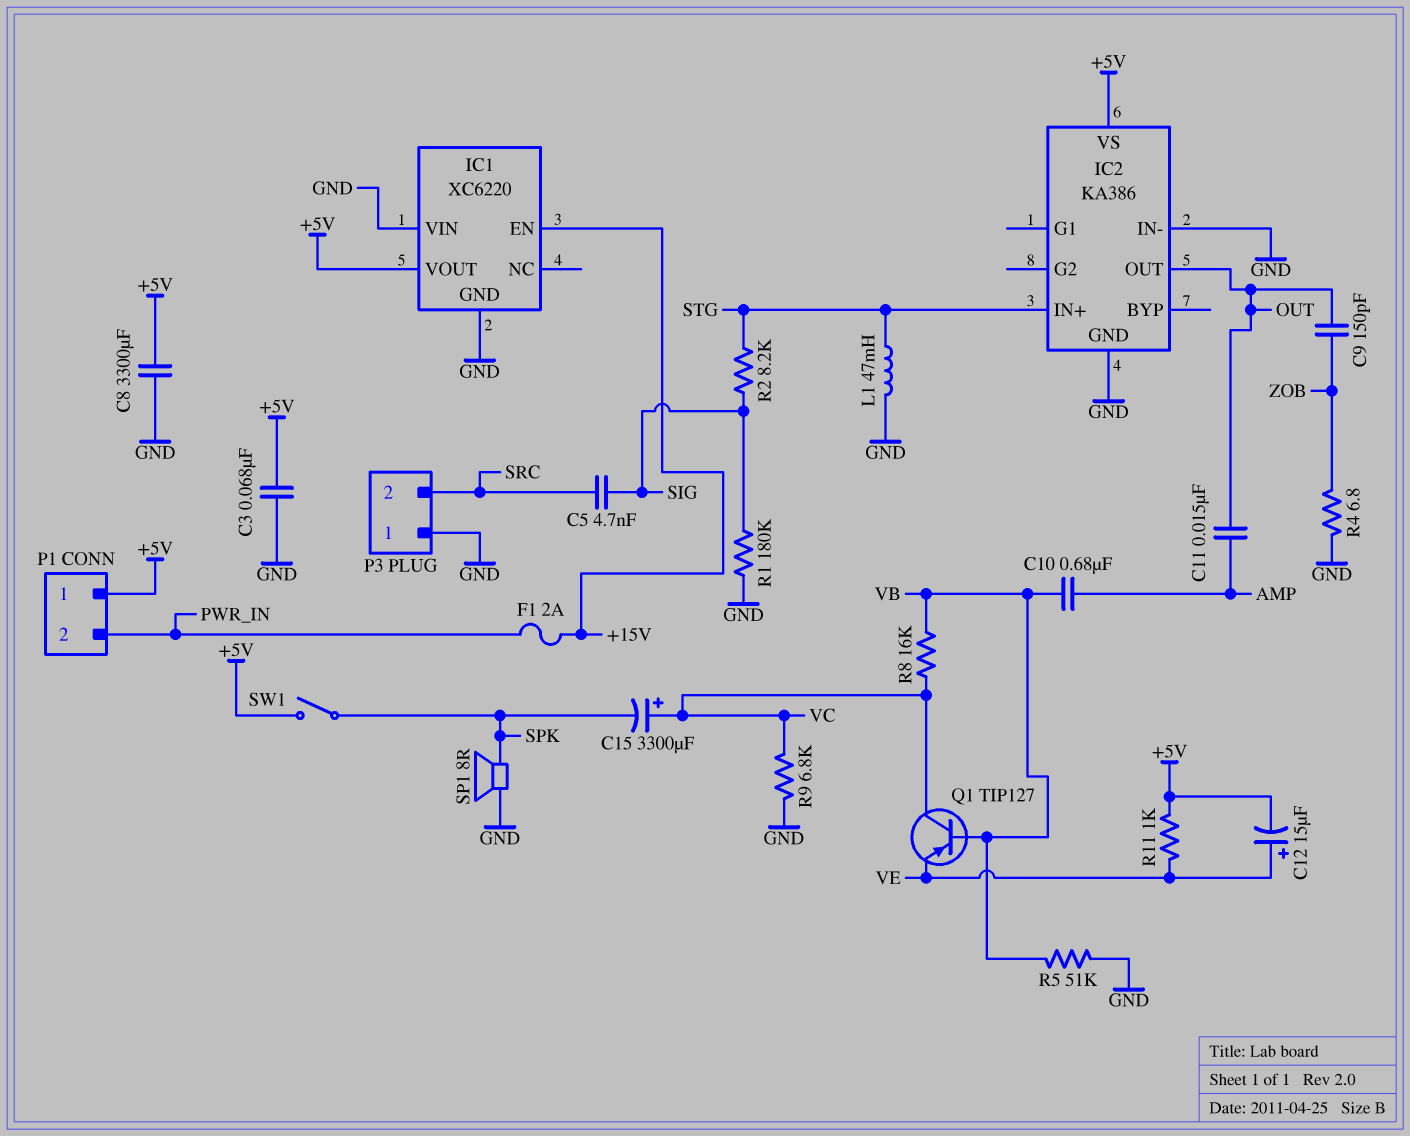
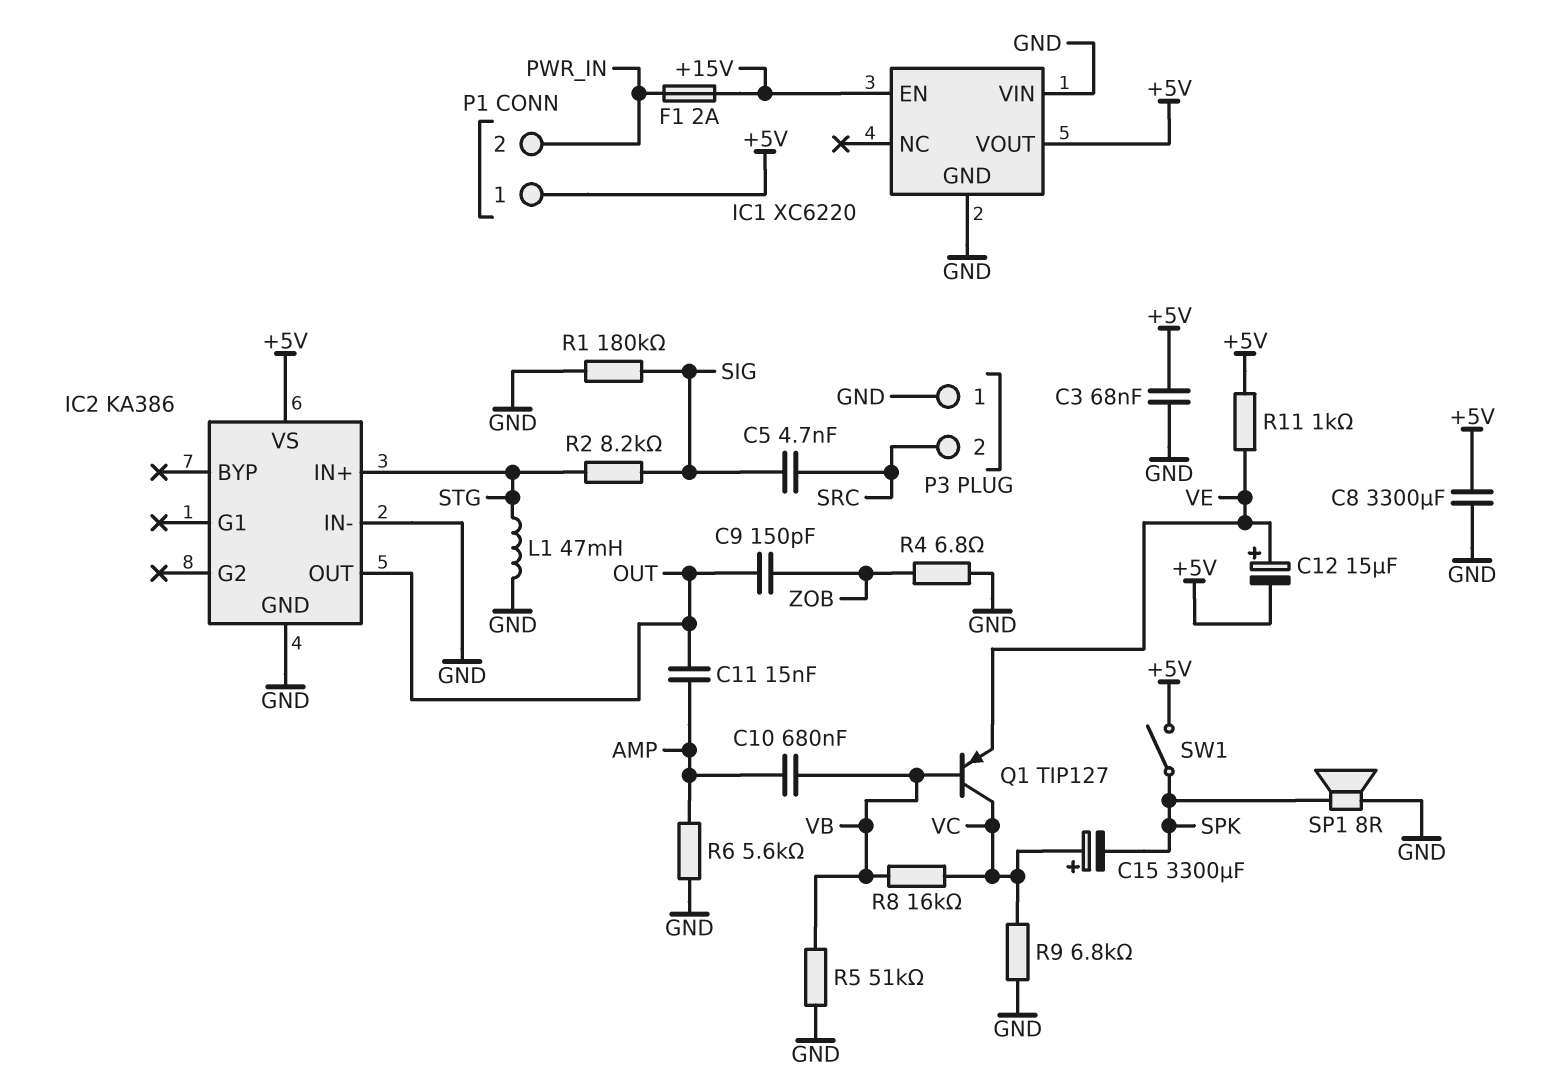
R6: none -> 5.6k (AMP, GND)

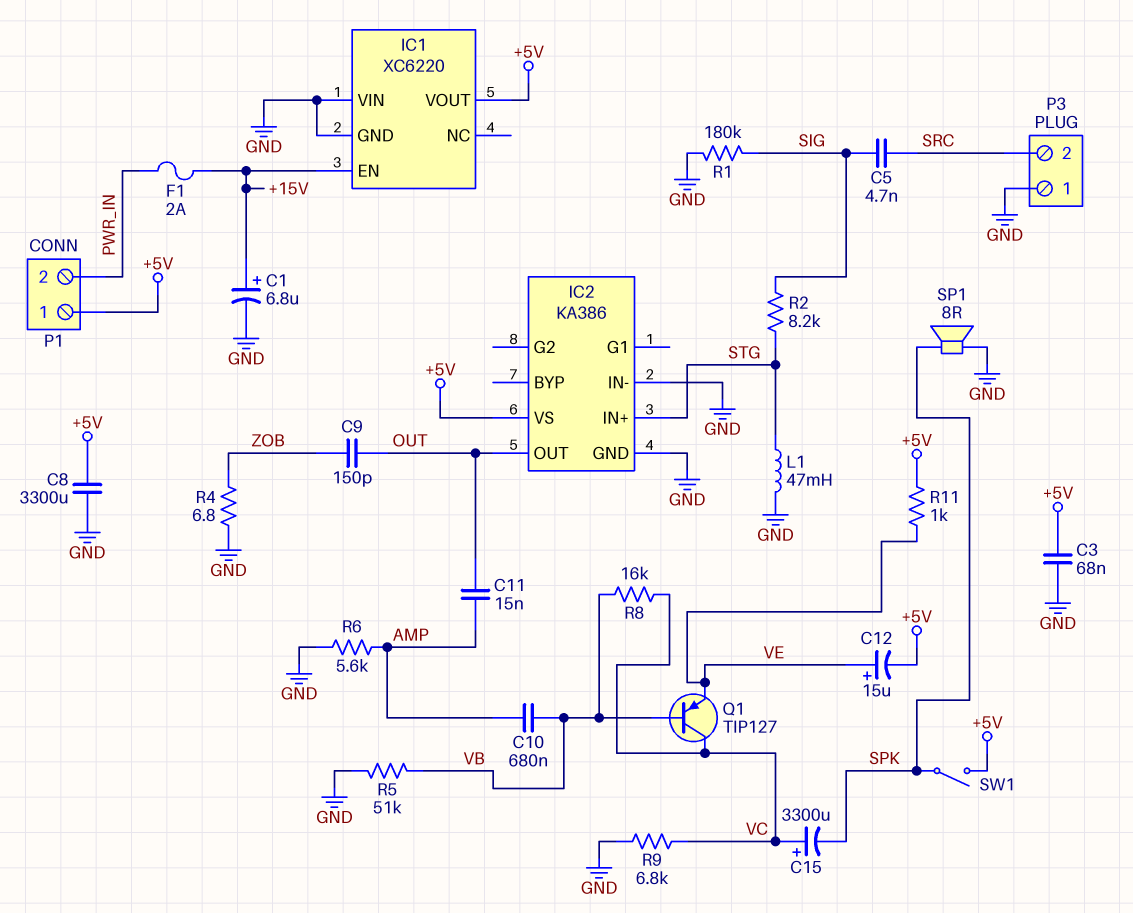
C1: none -> 6.8uF (plus +15V, minus GND)

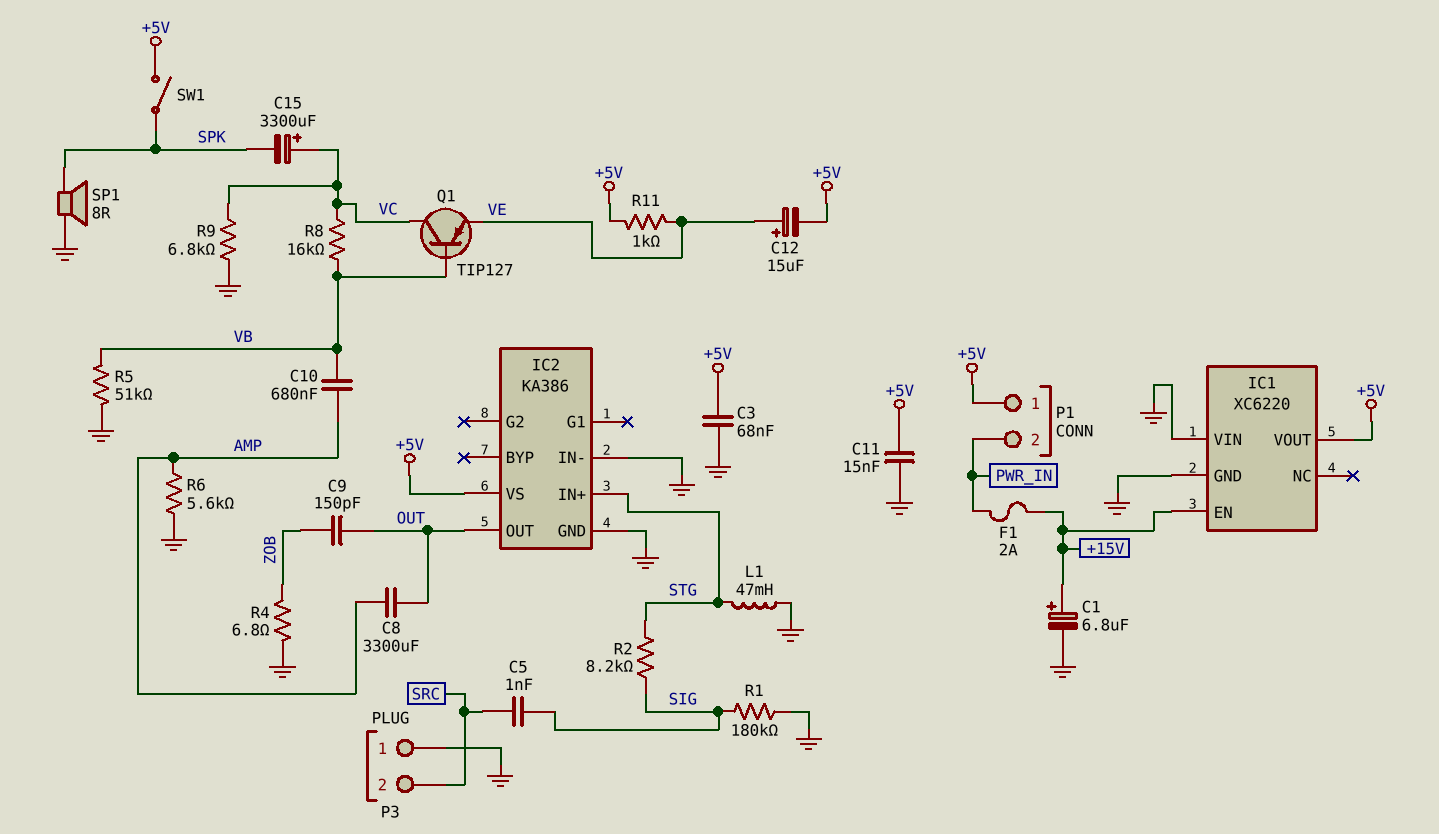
C5: 4.7nF (SIG, SRC) -> 1nF (SIG, SRC)
C8: 3300uF (+5V, GND) -> 3300uF (AMP, OUT)
C11: 15nF (AMP, OUT) -> 15nF (+5V, GND)

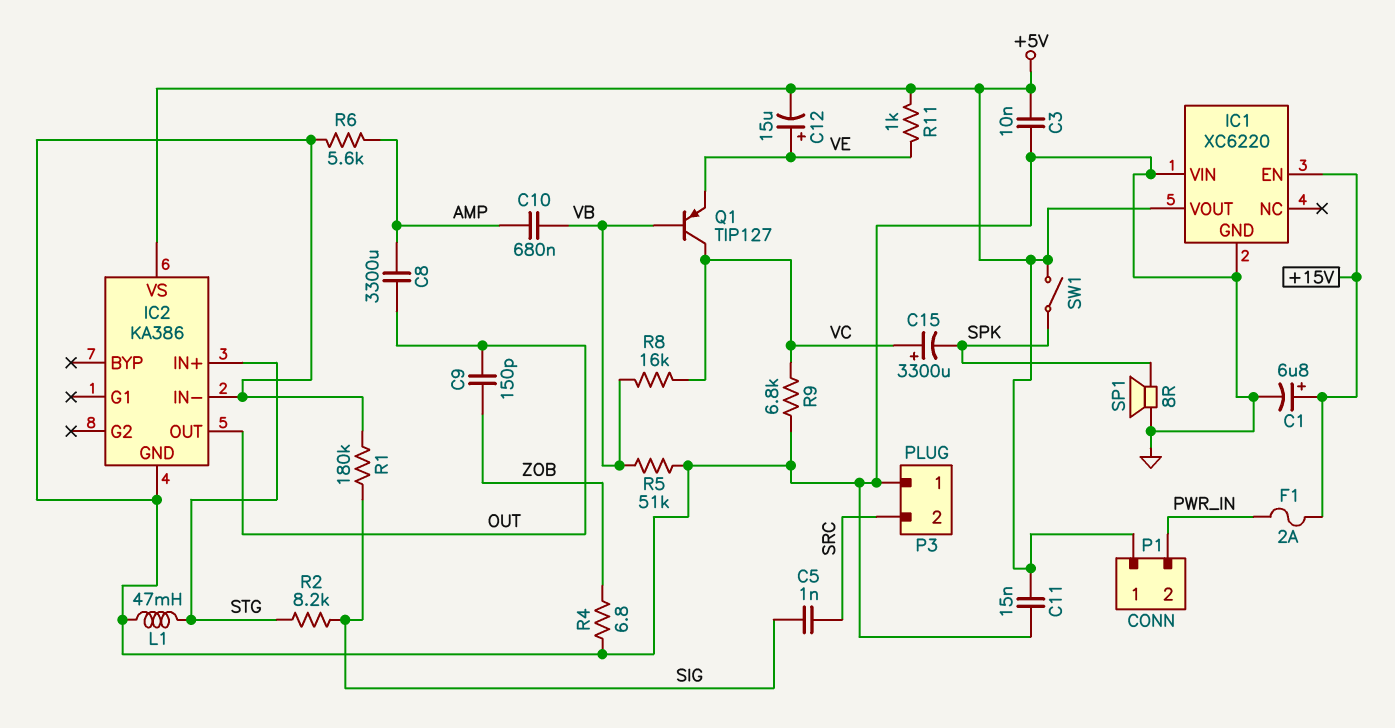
C3: 68nF (+5V, GND) -> 10nF (+5V, GND)

